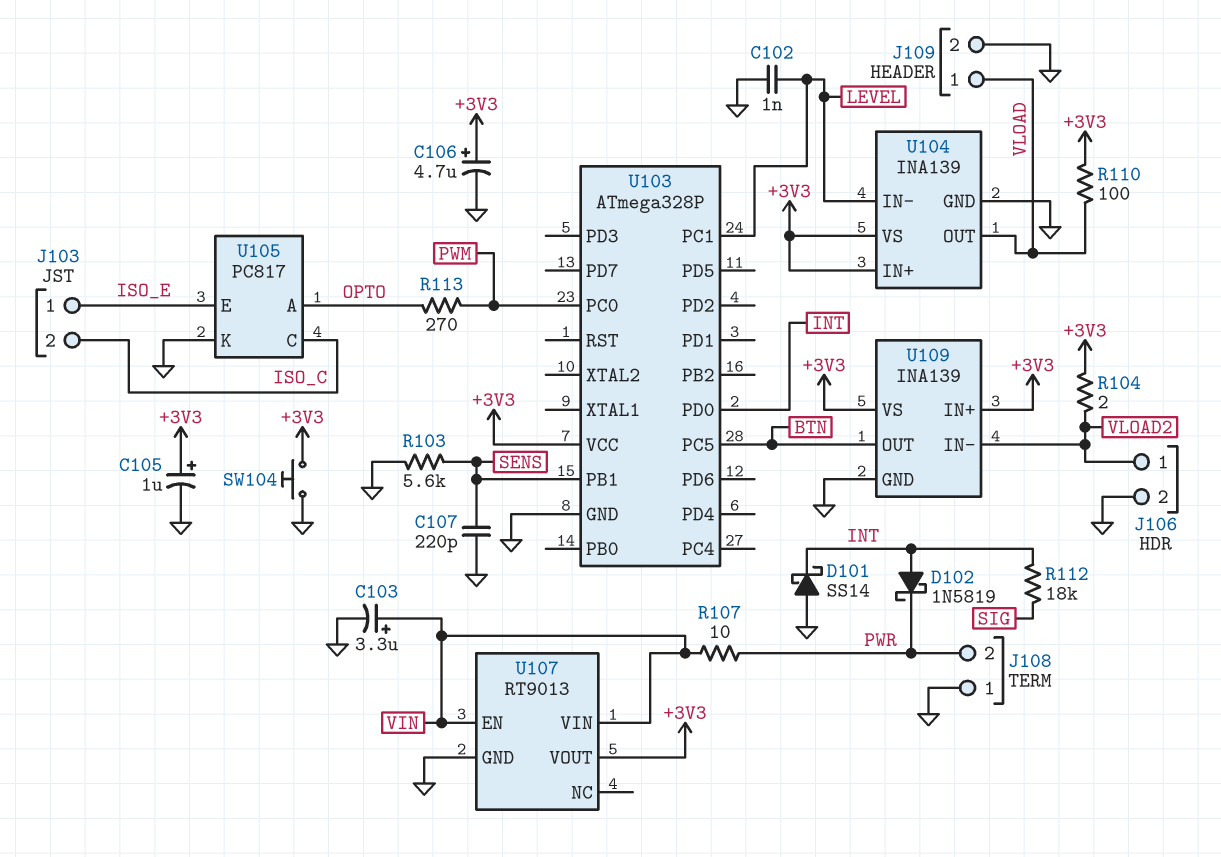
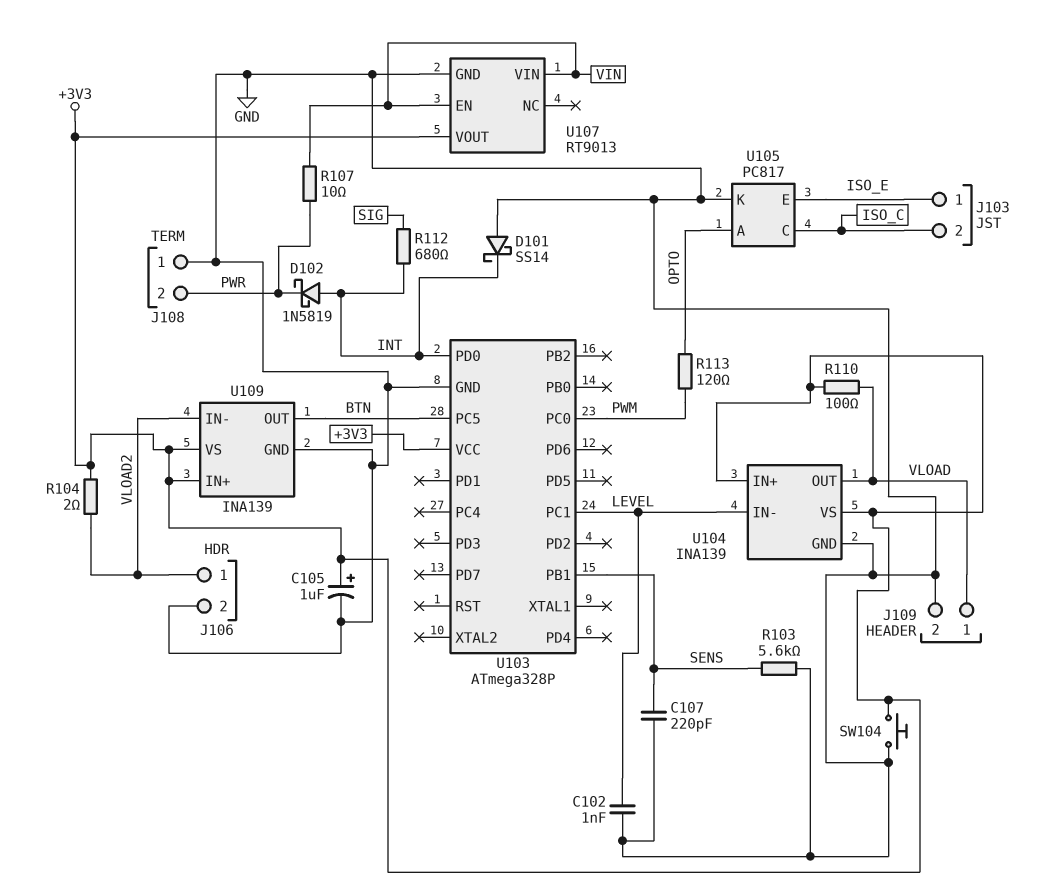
C103: 3.3uF (plus VIN, minus GND) -> none
C106: 4.7uF (plus +3V3, minus GND) -> none
R112: 18k (INT, SIG) -> 680 (INT, SIG)
R113: 270 (OPTO, PWM) -> 120 (OPTO, PWM)

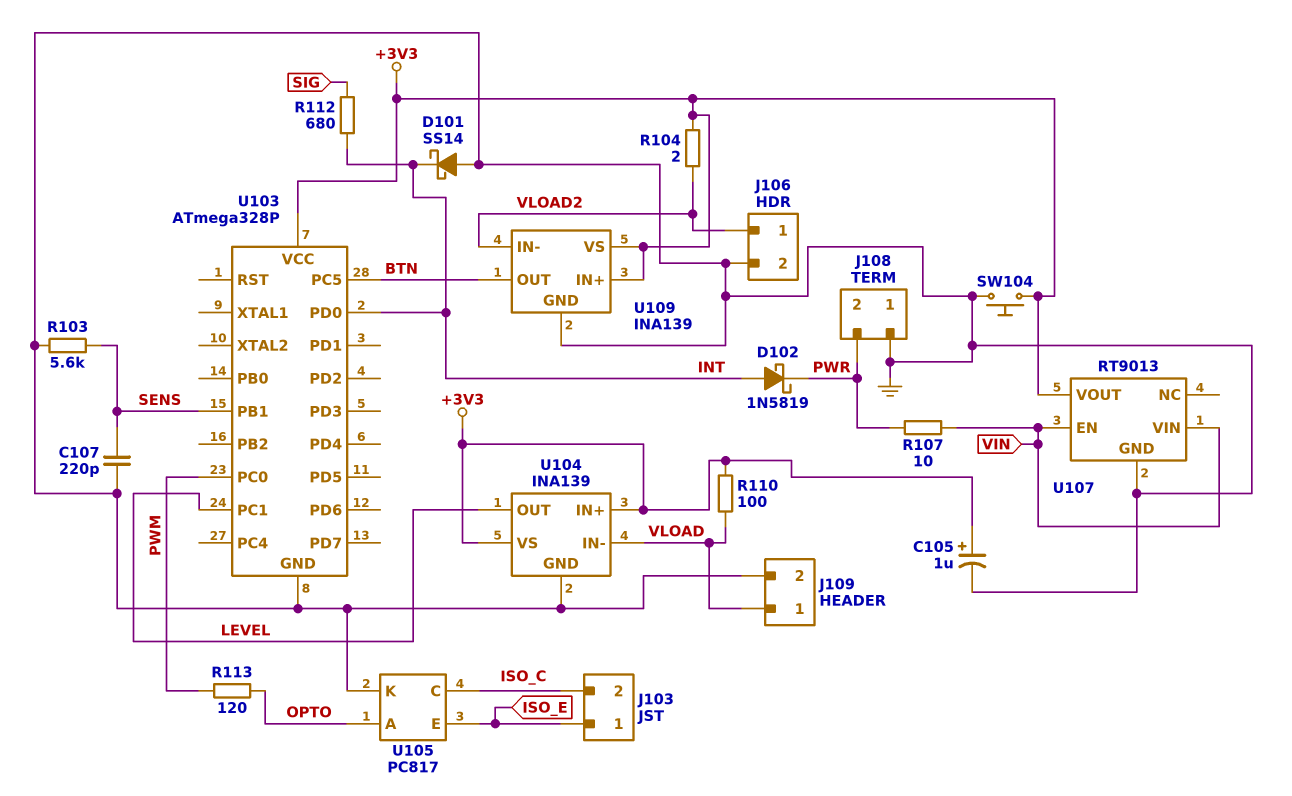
C102: 1nF (GND, LEVEL) -> none
U104 pin IN-: LEVEL -> VLOAD
U104 pin OUT: VLOAD -> LEVEL

